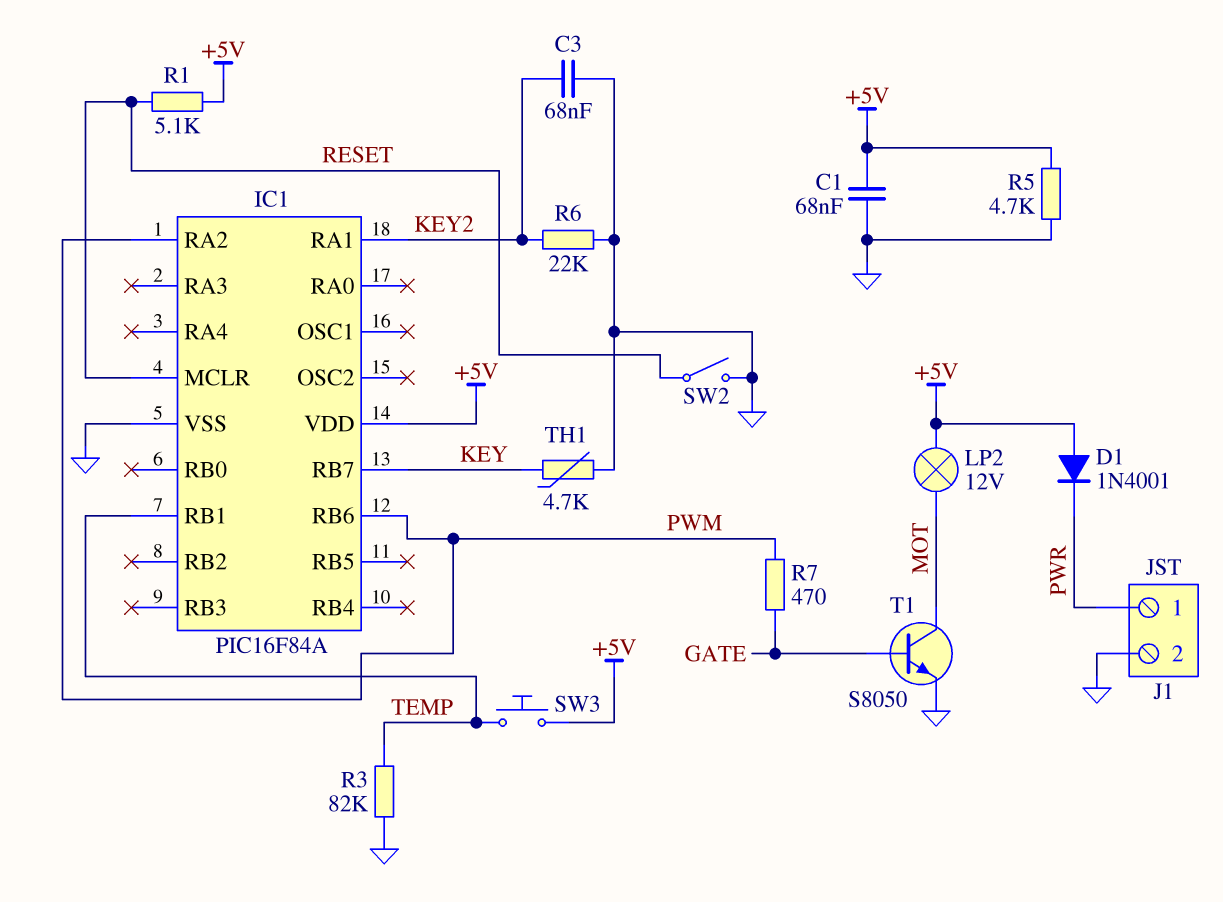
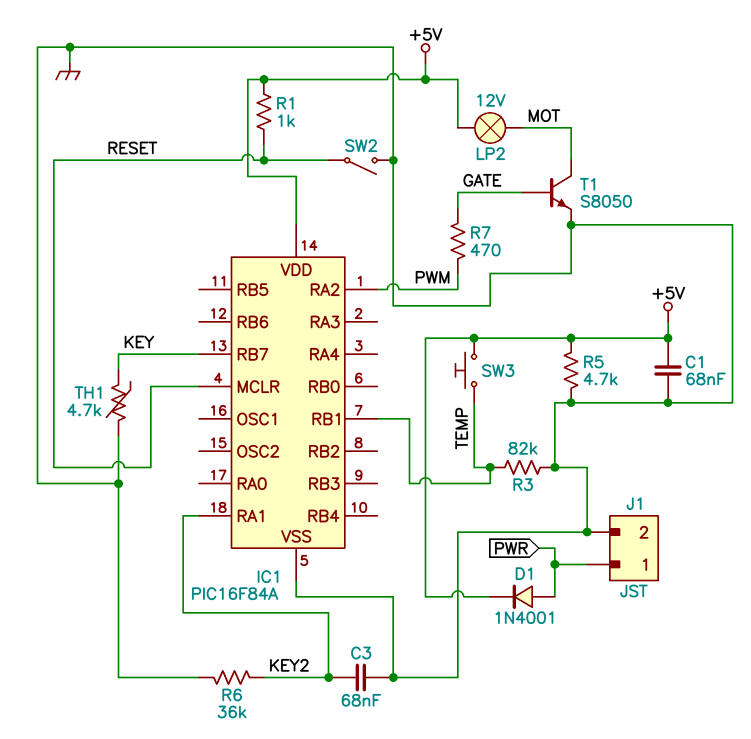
D1: diode 1N4001 (A +5V, K PWR) -> diode 1N4001 (A PWR, K +5V)
IC1 pin RB6: PWM -> none
R1: 5.1k (+5V, RESET) -> 1k (+5V, RESET)
R6: 22k (GND, KEY2) -> 36k (GND, KEY2)

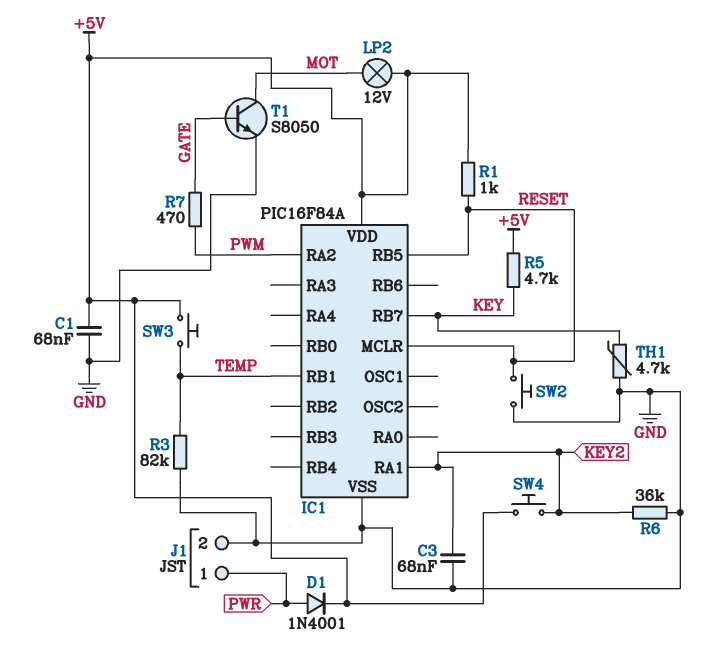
IC1 pin RB5: none -> RESET
R5: 4.7k (+5V, GND) -> 4.7k (+5V, KEY)
SW2: switch (GND, RESET) -> button (GND, RESET)
SW4: none -> button (+5V, KEY2)

